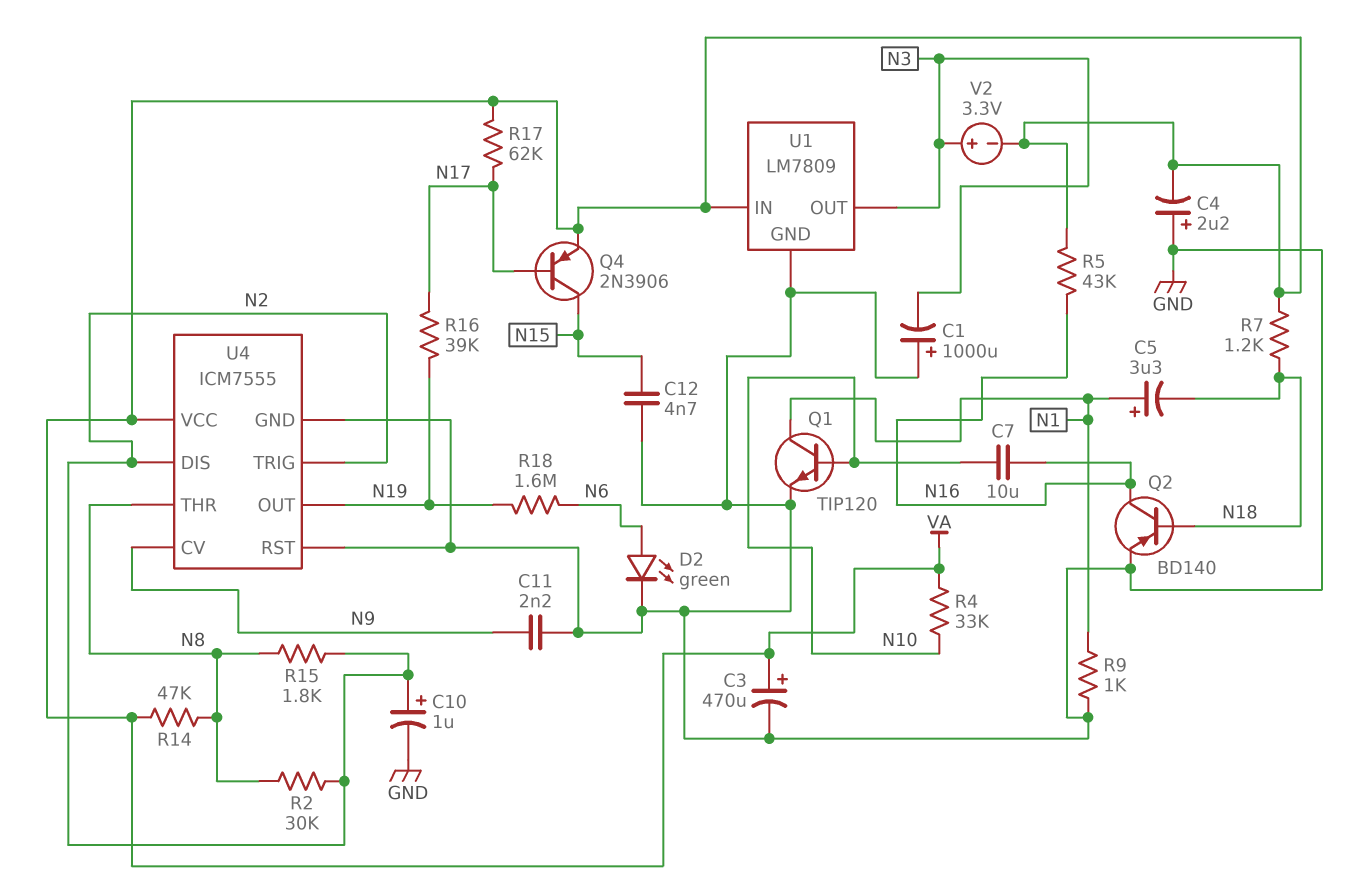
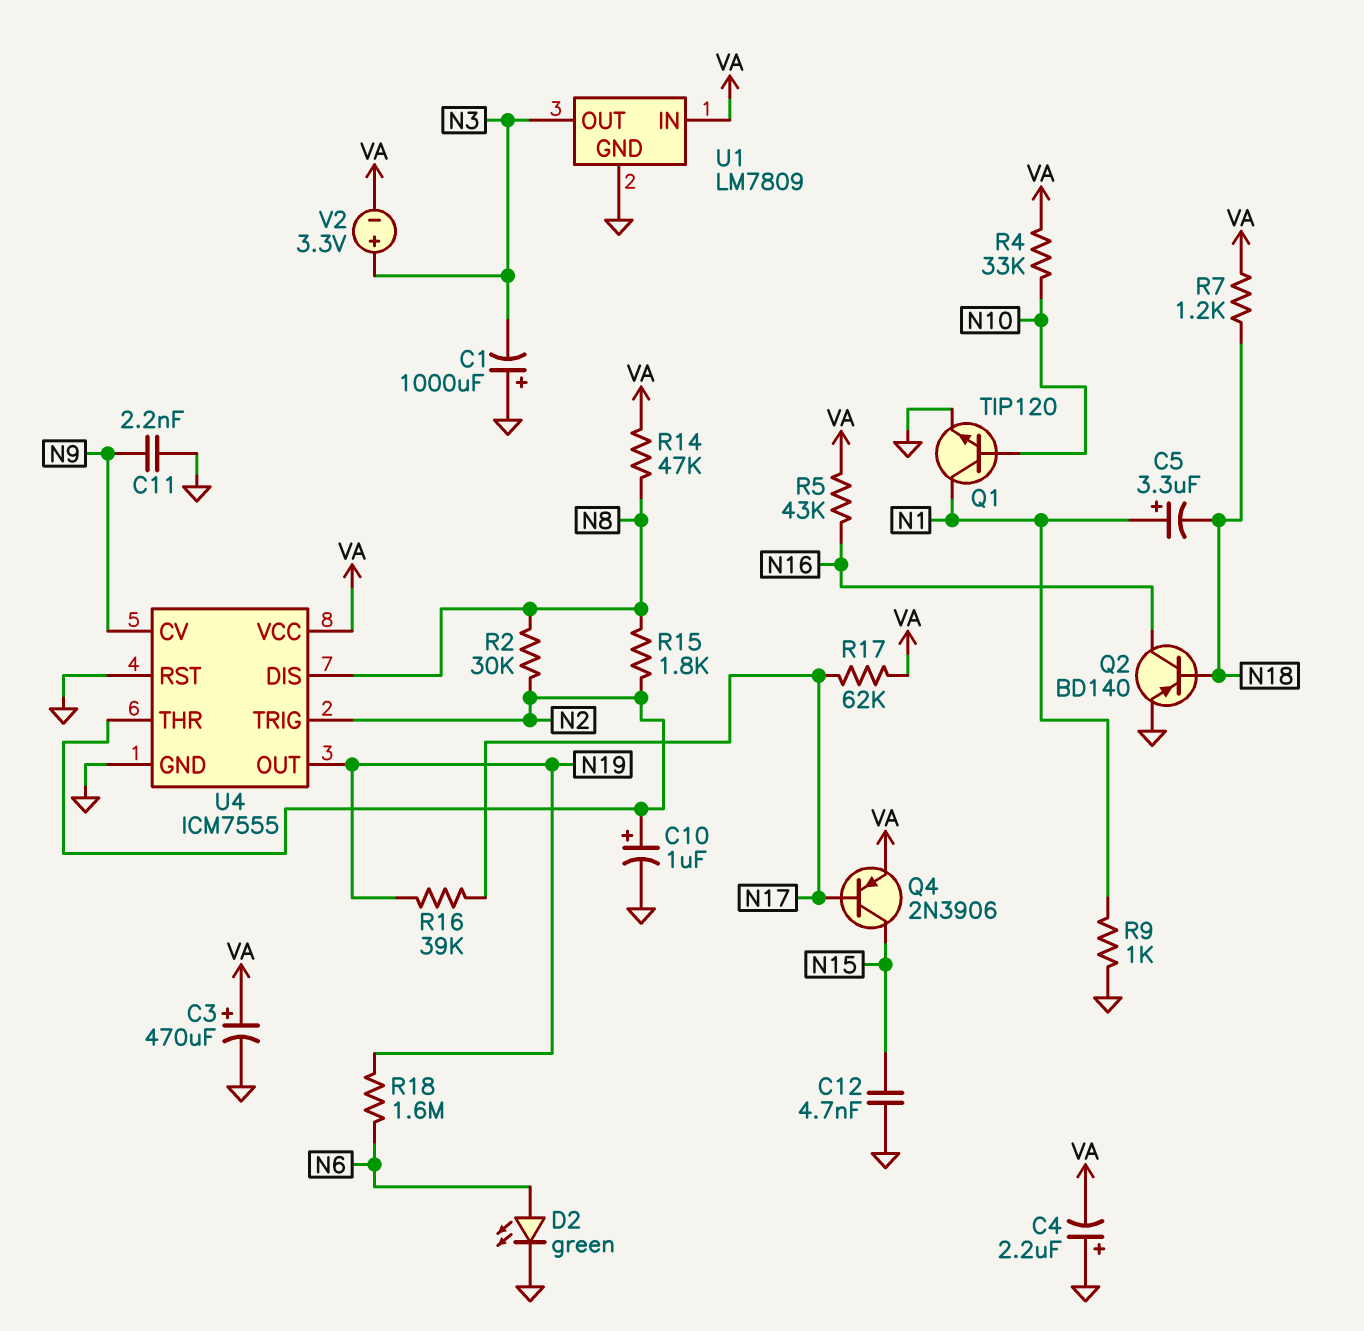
C7: 10uF (N10, N16) -> none
U4 pin DIS: N2 -> N8
U4 pin THR: N8 -> N2

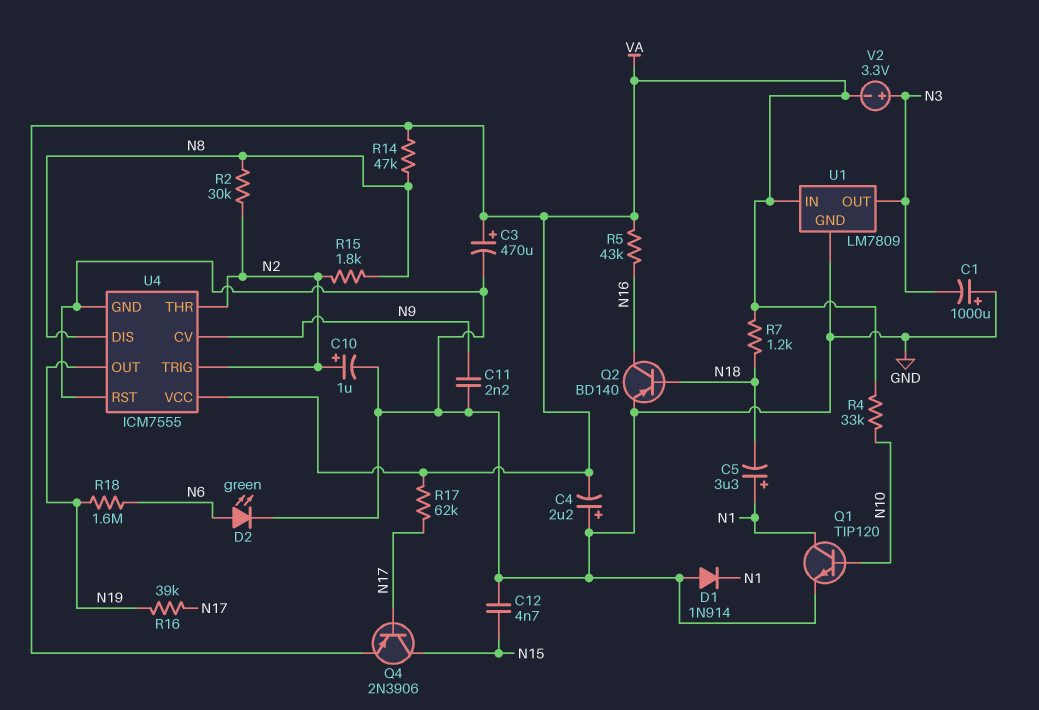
D1: none -> diode 1N914 (A GND, K N1)
R9: 1k (GND, N1) -> none

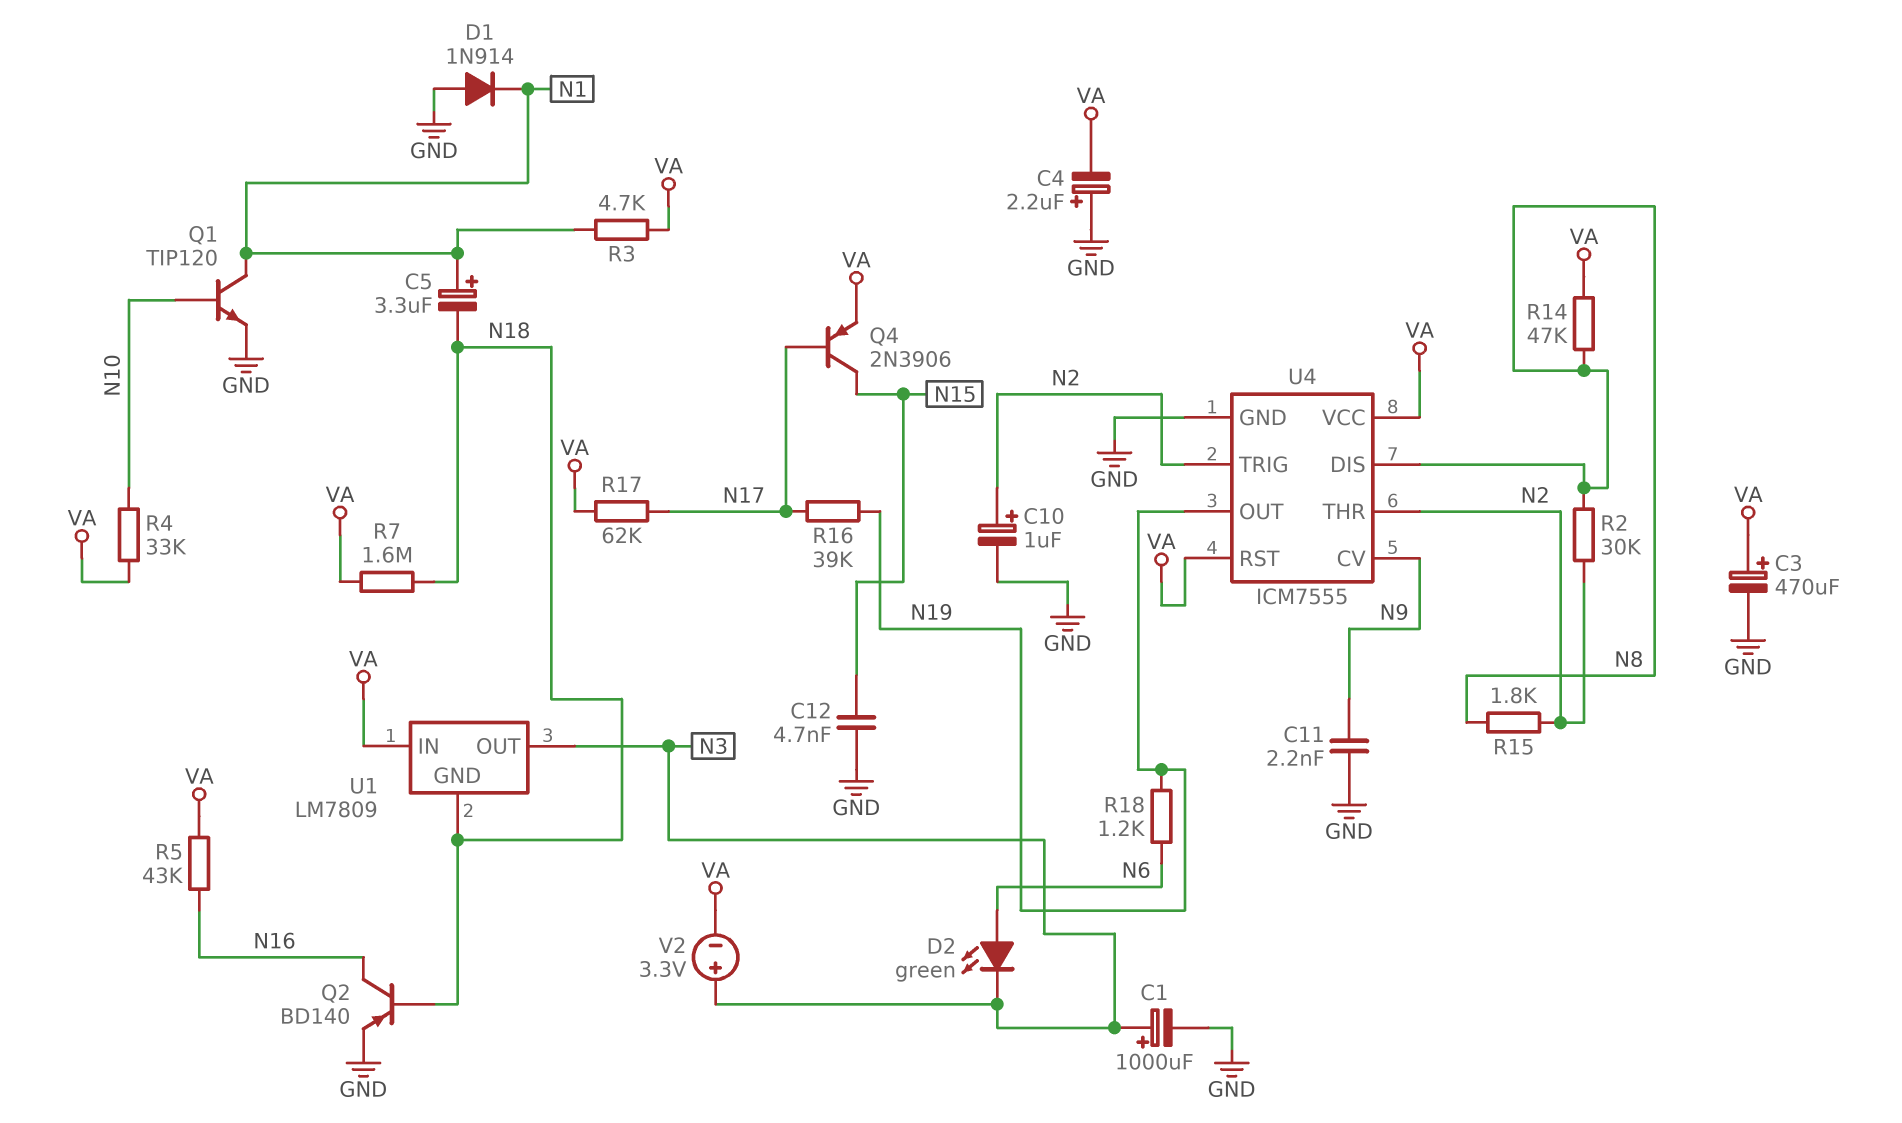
C1: 1000uF (plus GND, minus N3) -> 1000uF (plus N3, minus GND)
D2: LED green (A N6, K GND) -> LED green (A N6, K N3)
R3: none -> 4.7k (N1, VA)
R7: 1.2k (N18, VA) -> 1.6M (N18, VA)
R18: 1.6M (N6, N19) -> 1.2k (N6, N19)
U1 pin GND: GND -> N18
U4 pin RST: GND -> VA

